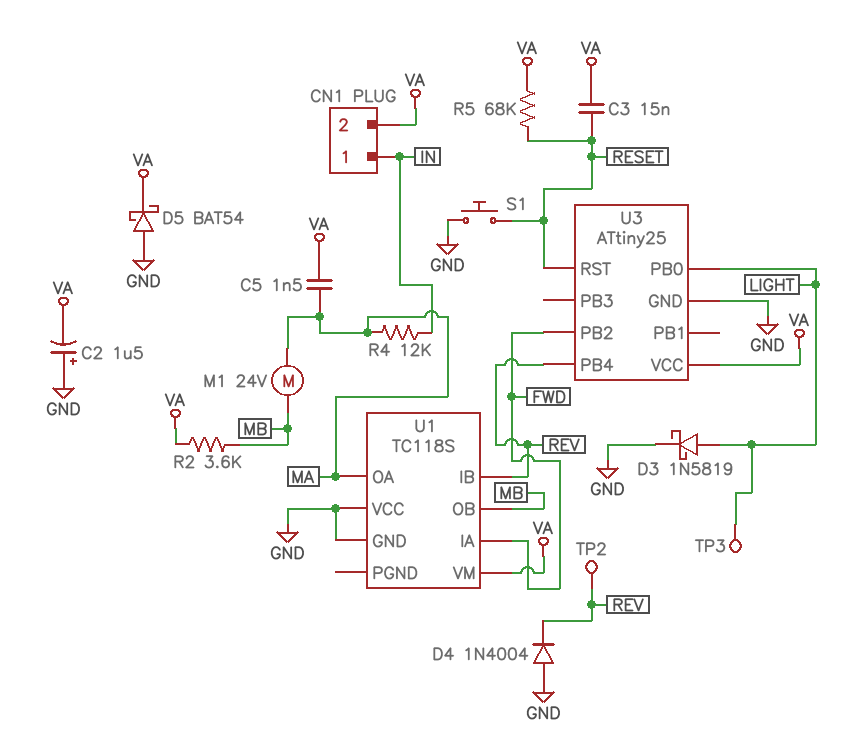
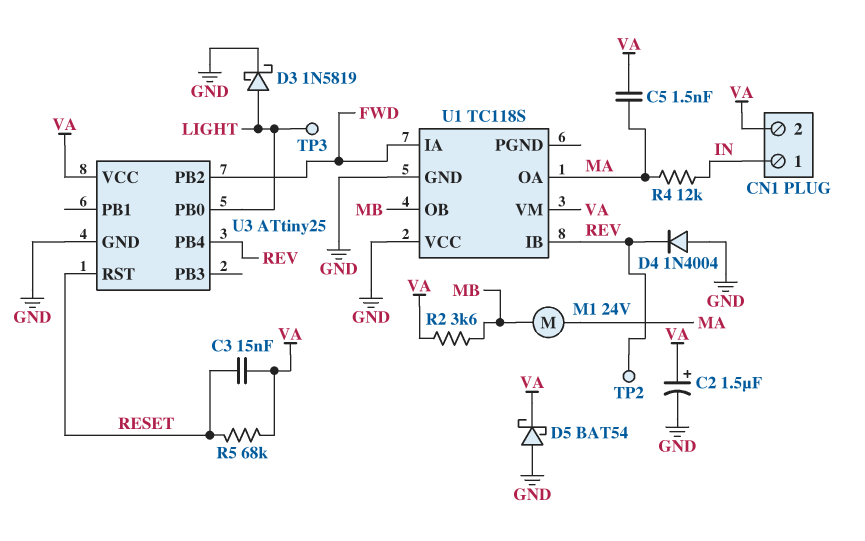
C2: 1.5uF (plus GND, minus VA) -> 1.5uF (plus VA, minus GND)
S1: button (GND, RESET) -> none

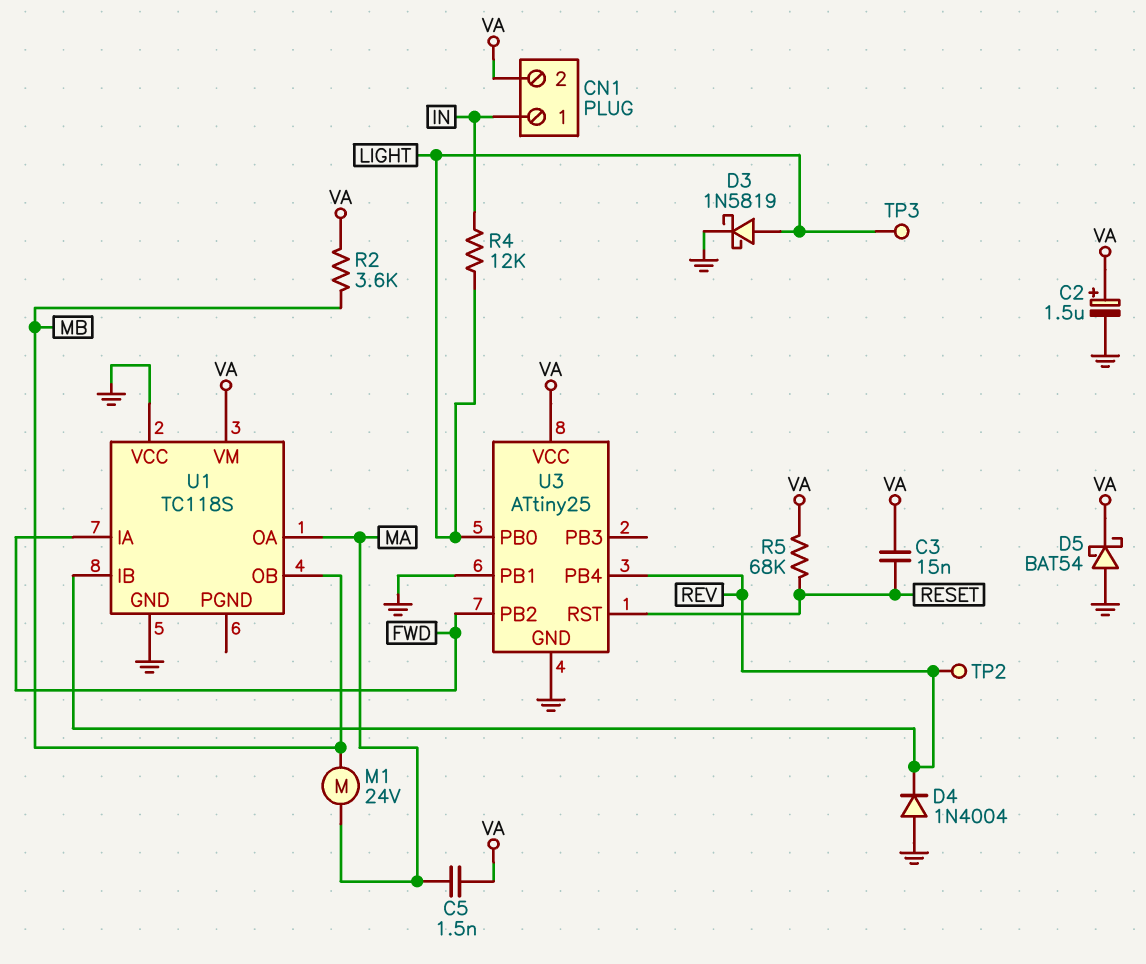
R4: 12k (IN, MA) -> 12k (IN, LIGHT)
U3 pin PB1: none -> GND

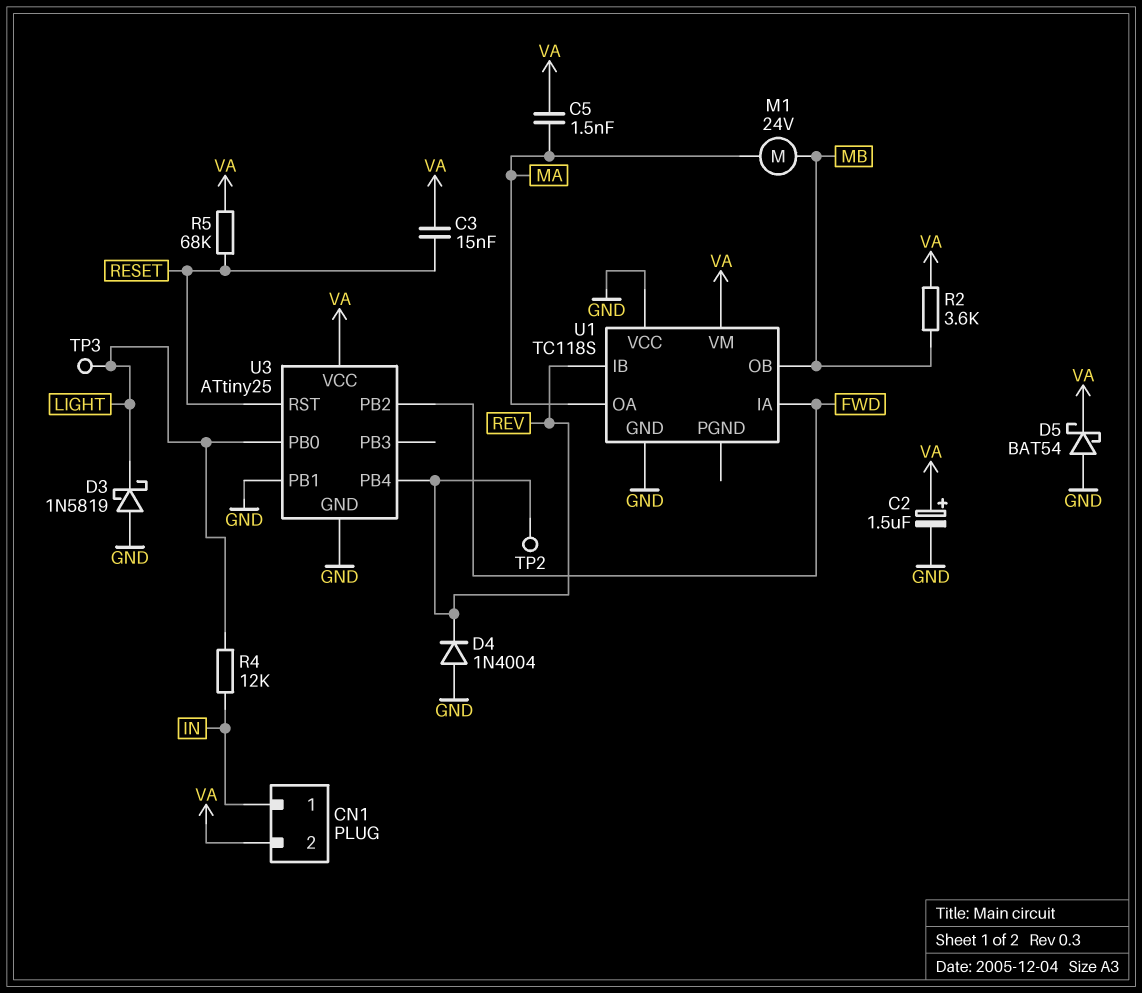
D3: schottky 1N5819 (A LIGHT, K GND) -> schottky 1N5819 (A GND, K LIGHT)

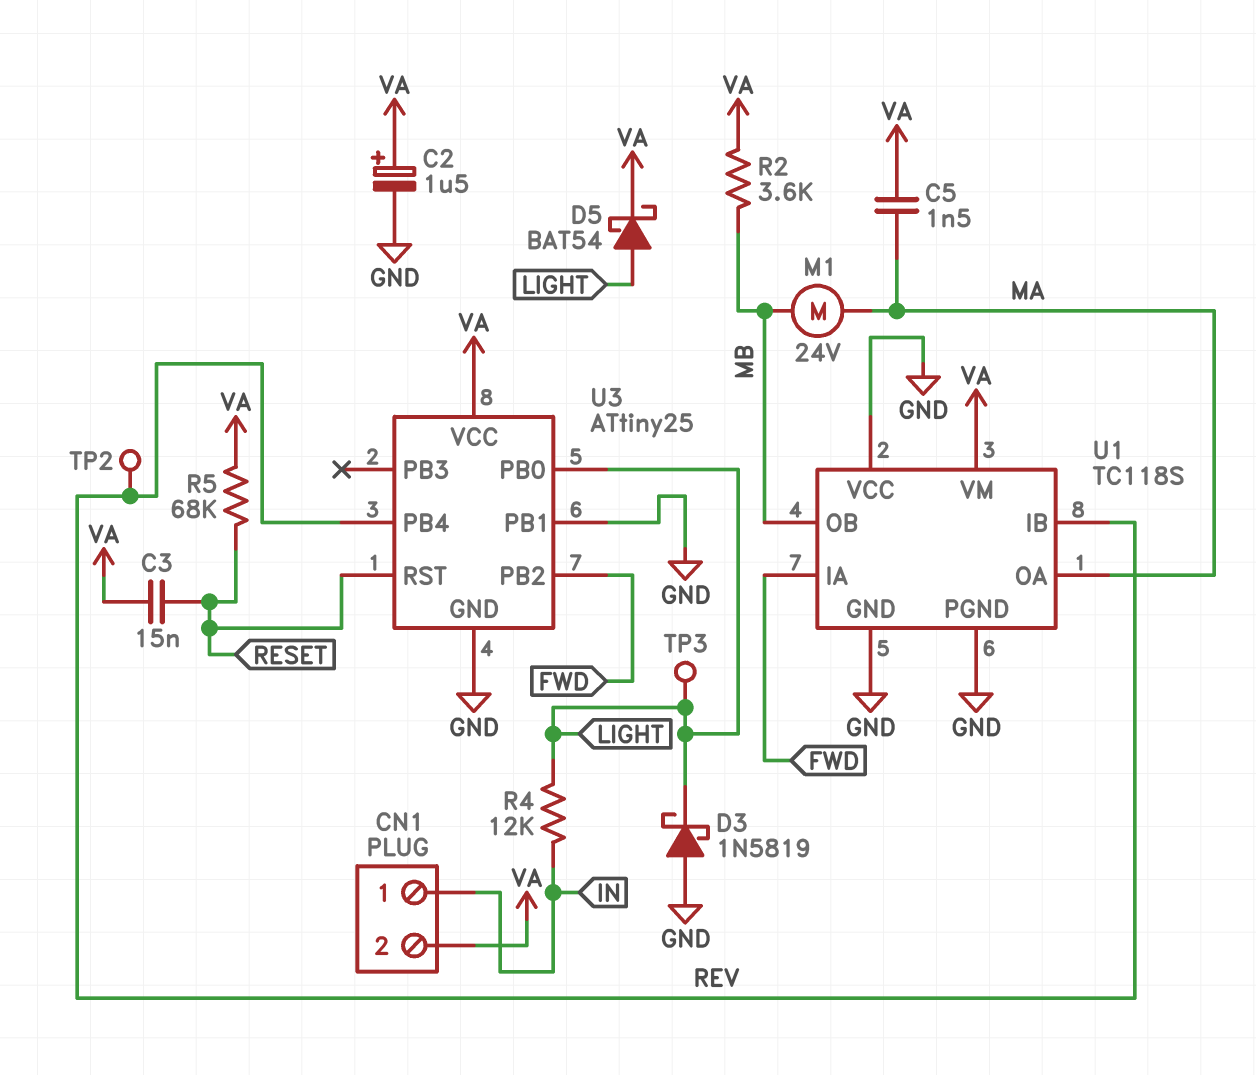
D4: diode 1N4004 (A GND, K REV) -> none
D5: schottky BAT54 (A GND, K VA) -> schottky BAT54 (A LIGHT, K VA)
U1 pin PGND: none -> GND

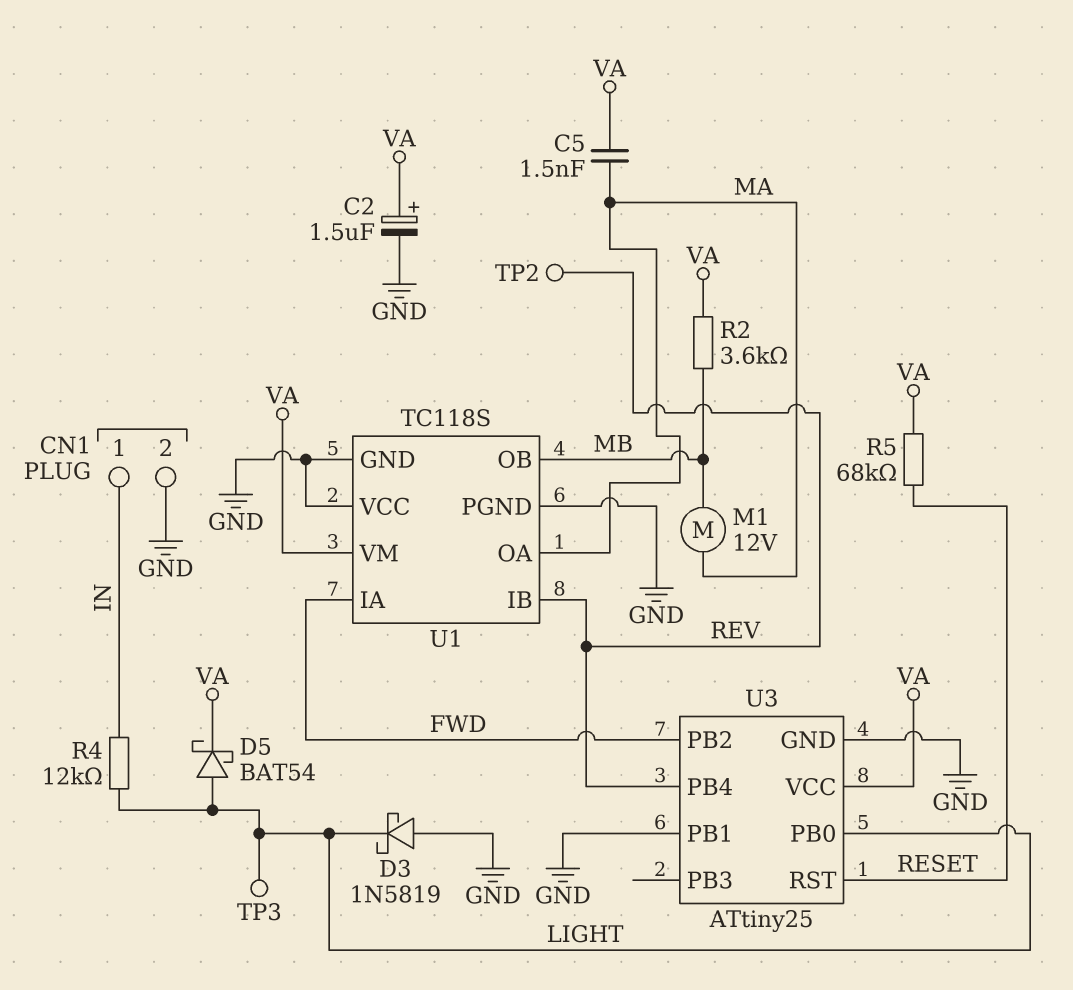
C3: 15nF (RESET, VA) -> none
CN1 pin 2: VA -> GND
M1: motor 24V (MA, MB) -> motor 12V (MA, MB)

